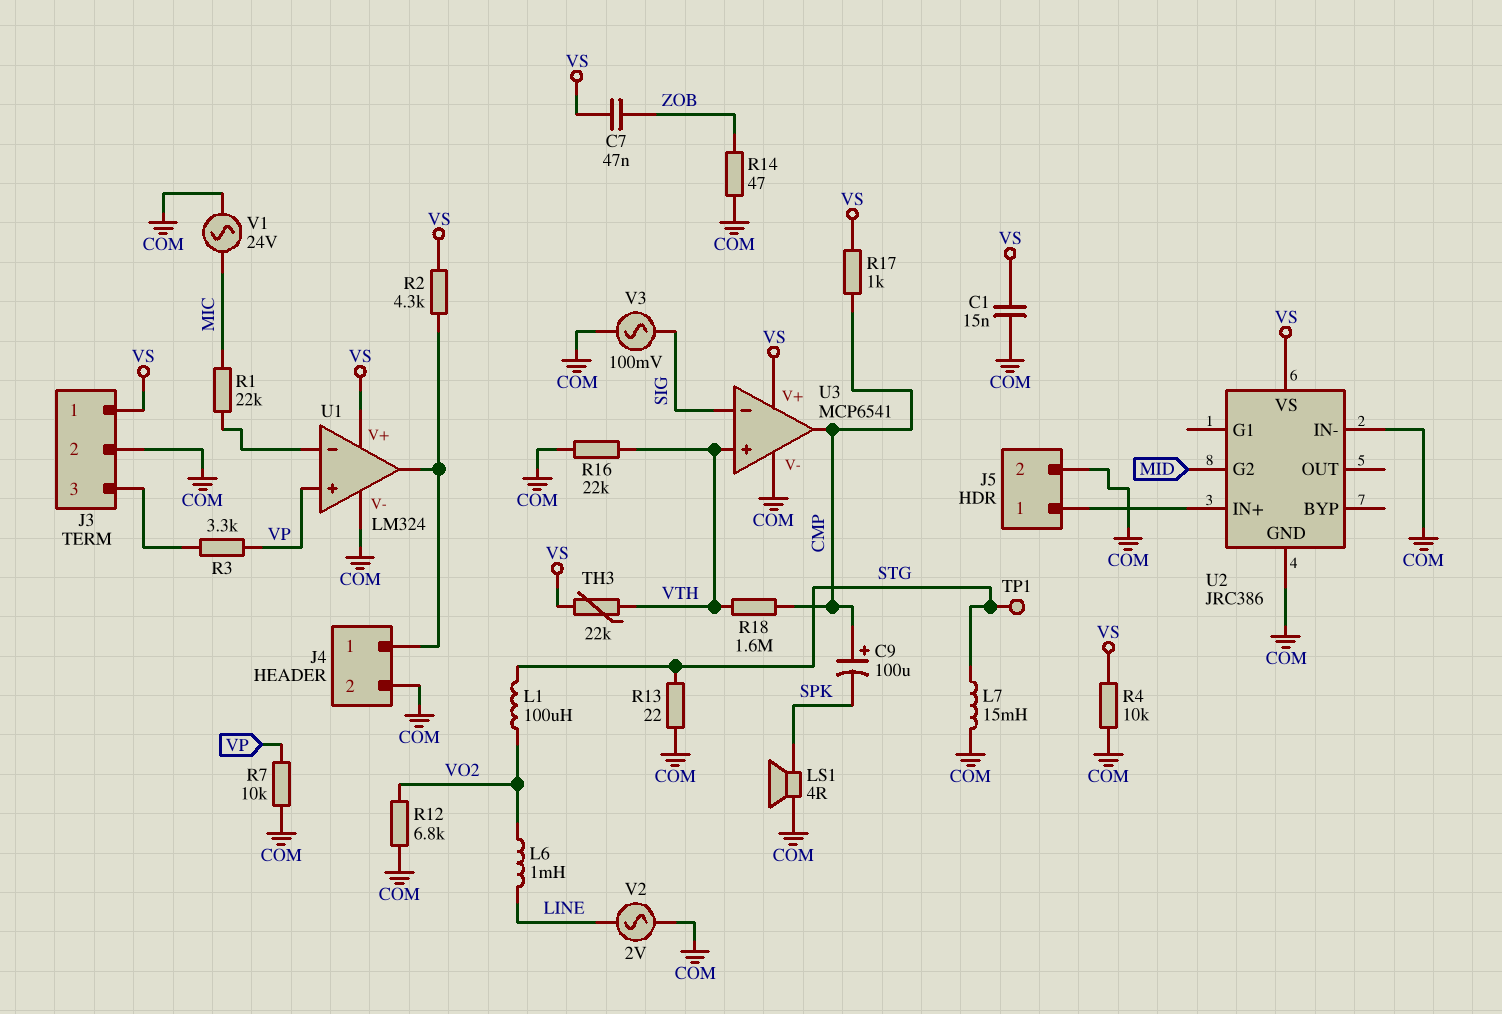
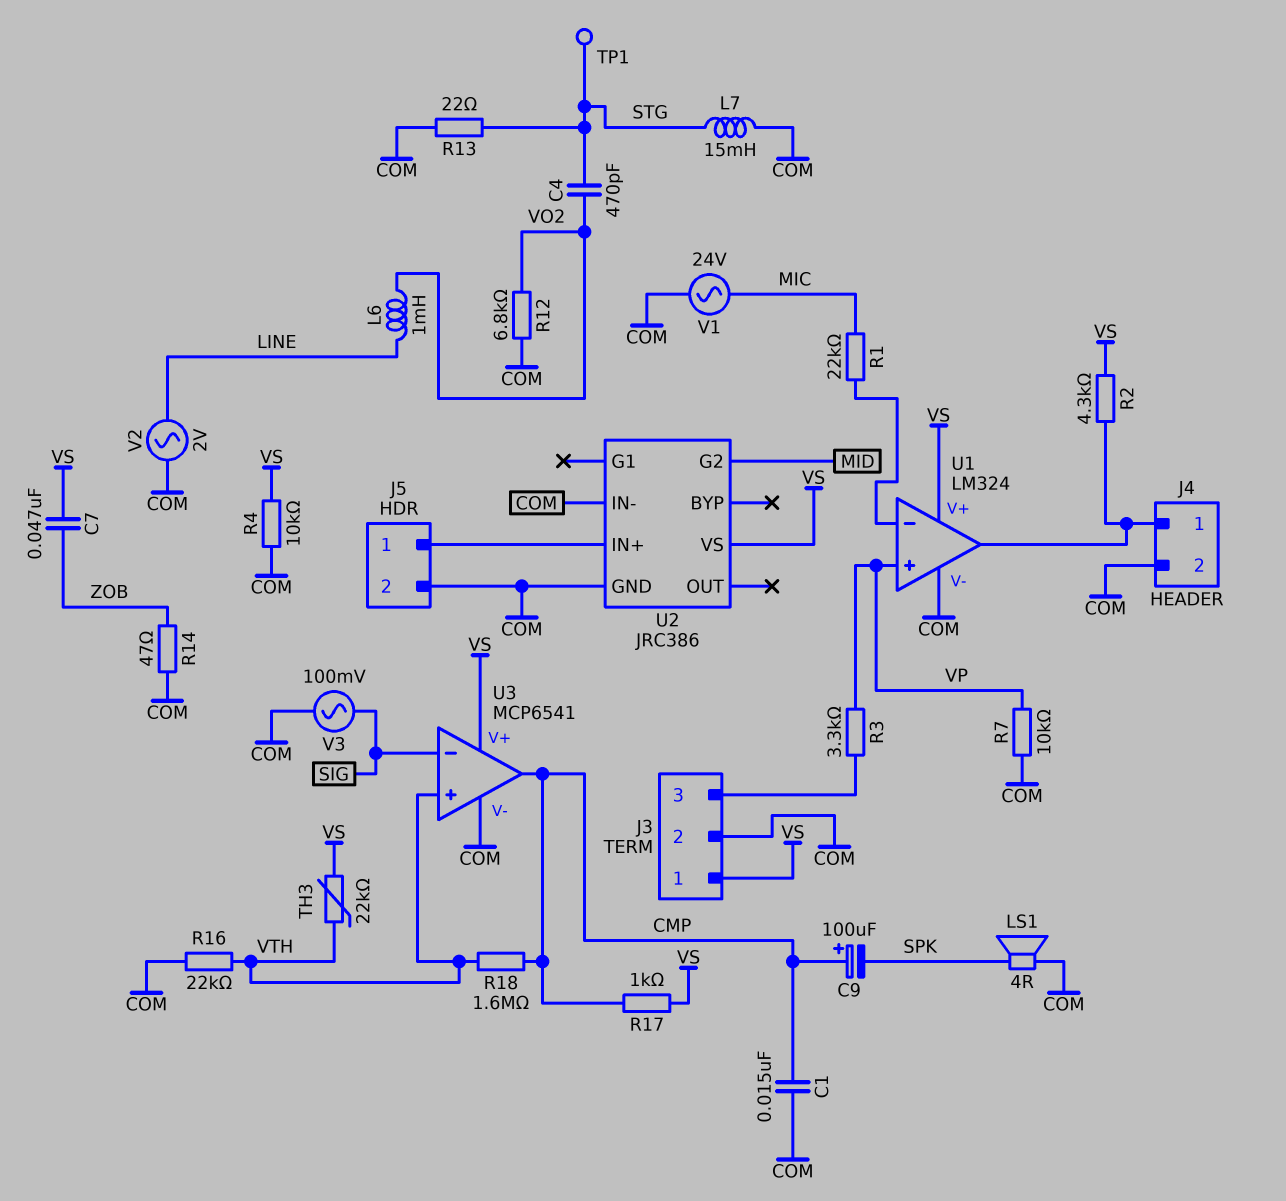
C1: 15nF (COM, VS) -> 15nF (CMP, COM)
C4: none -> 470pF (STG, VO2)
L1: 100uH (STG, VO2) -> none

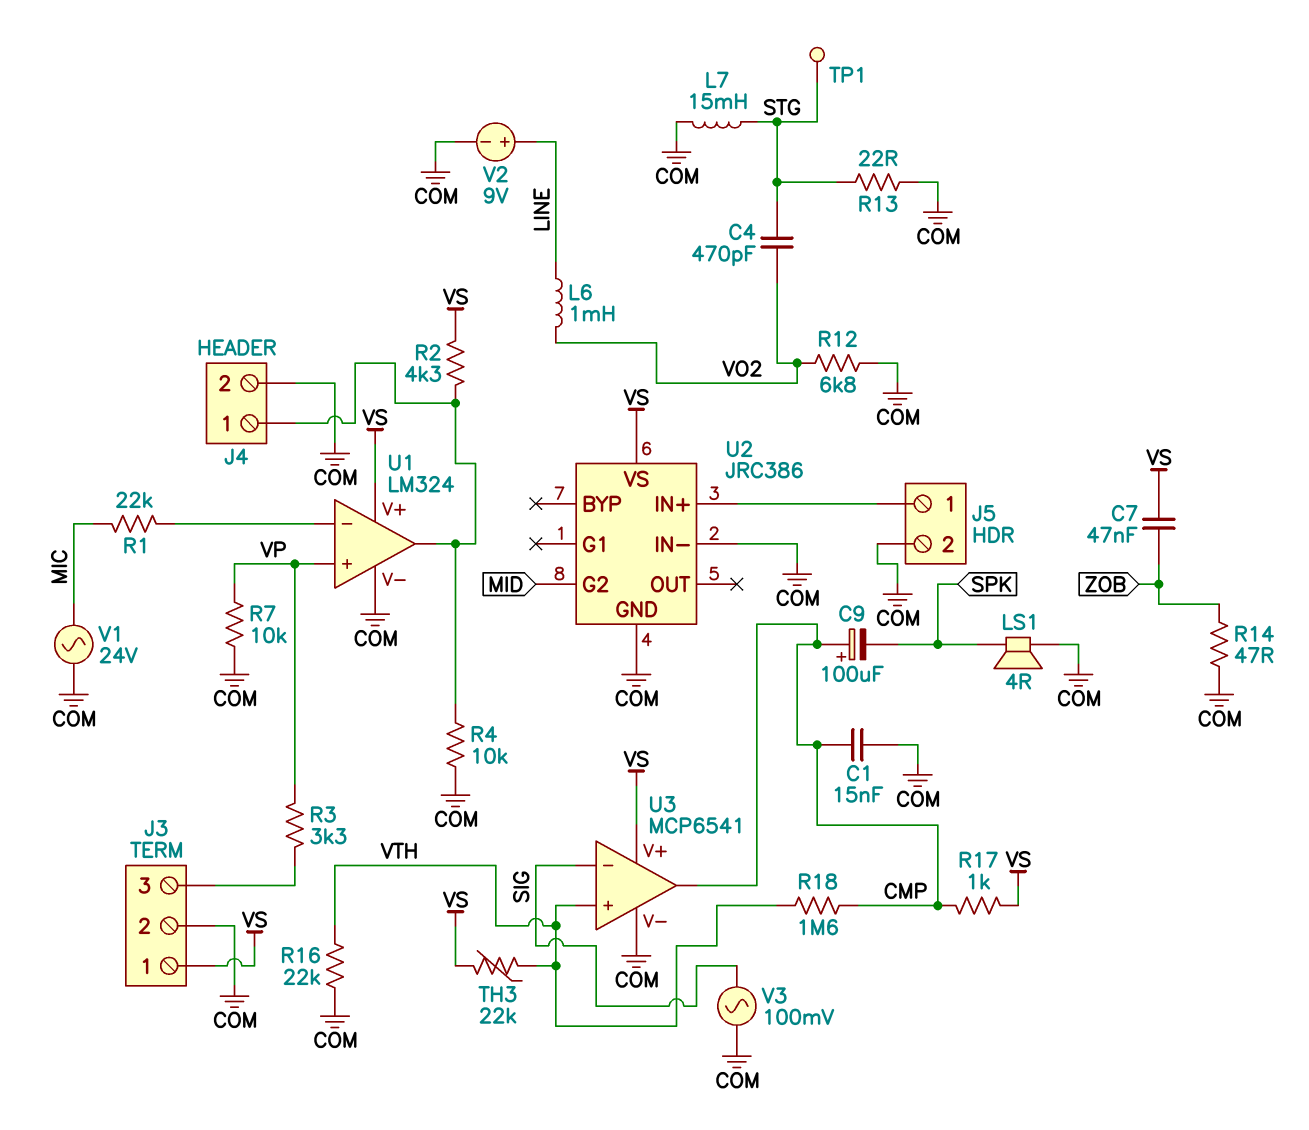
R4: 10k (COM, VS) -> 10k (COM, J4/1)
V2: AC 2V (COM, LINE) -> 9V (plus LINE, minus COM)

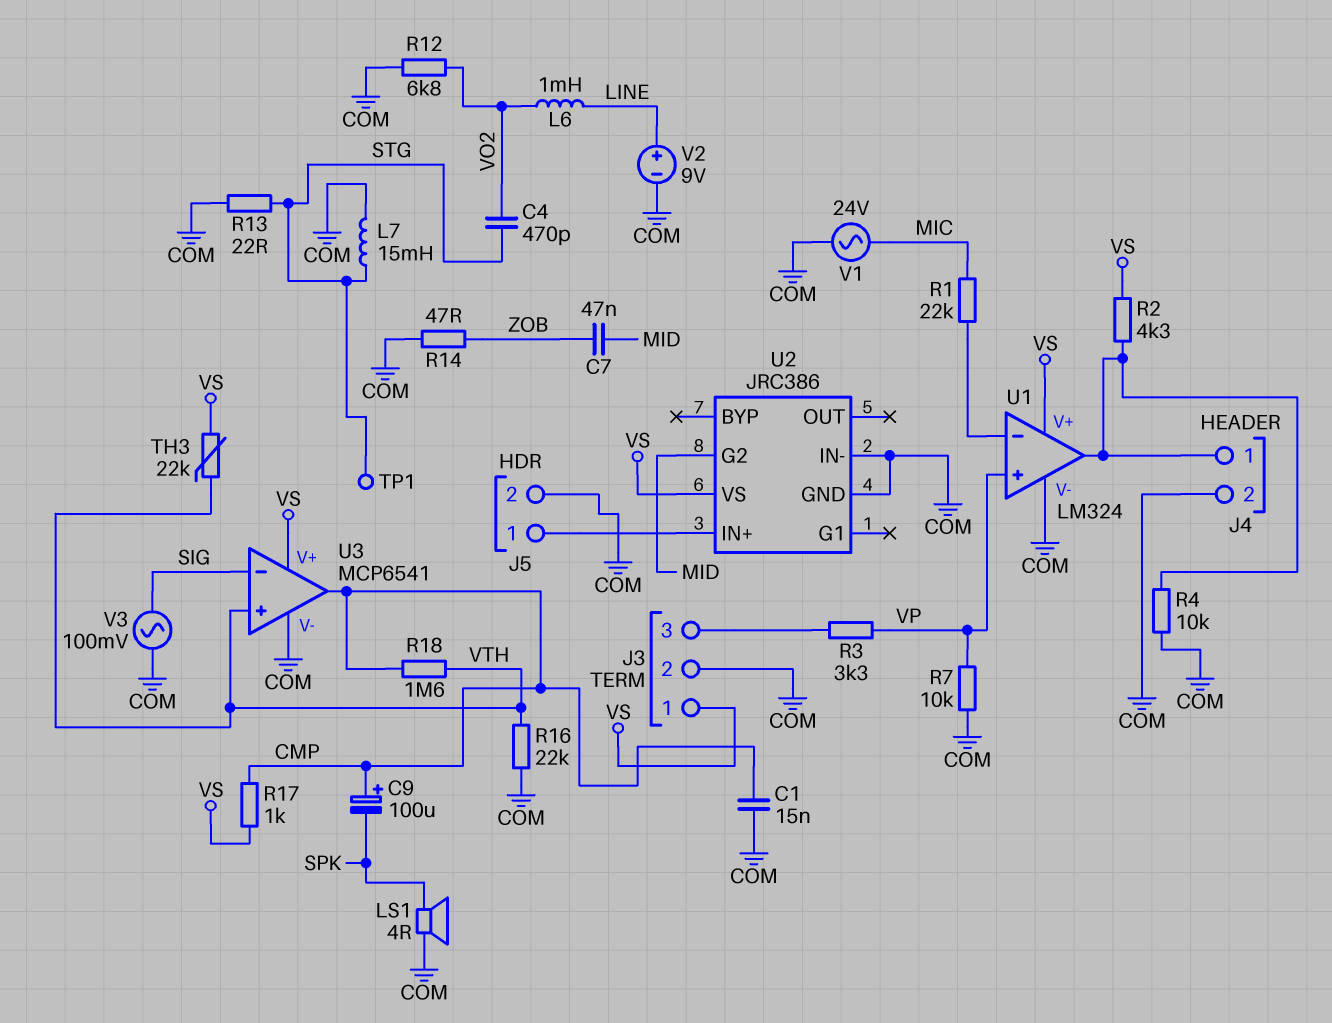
C7: 47nF (VS, ZOB) -> 47nF (MID, ZOB)

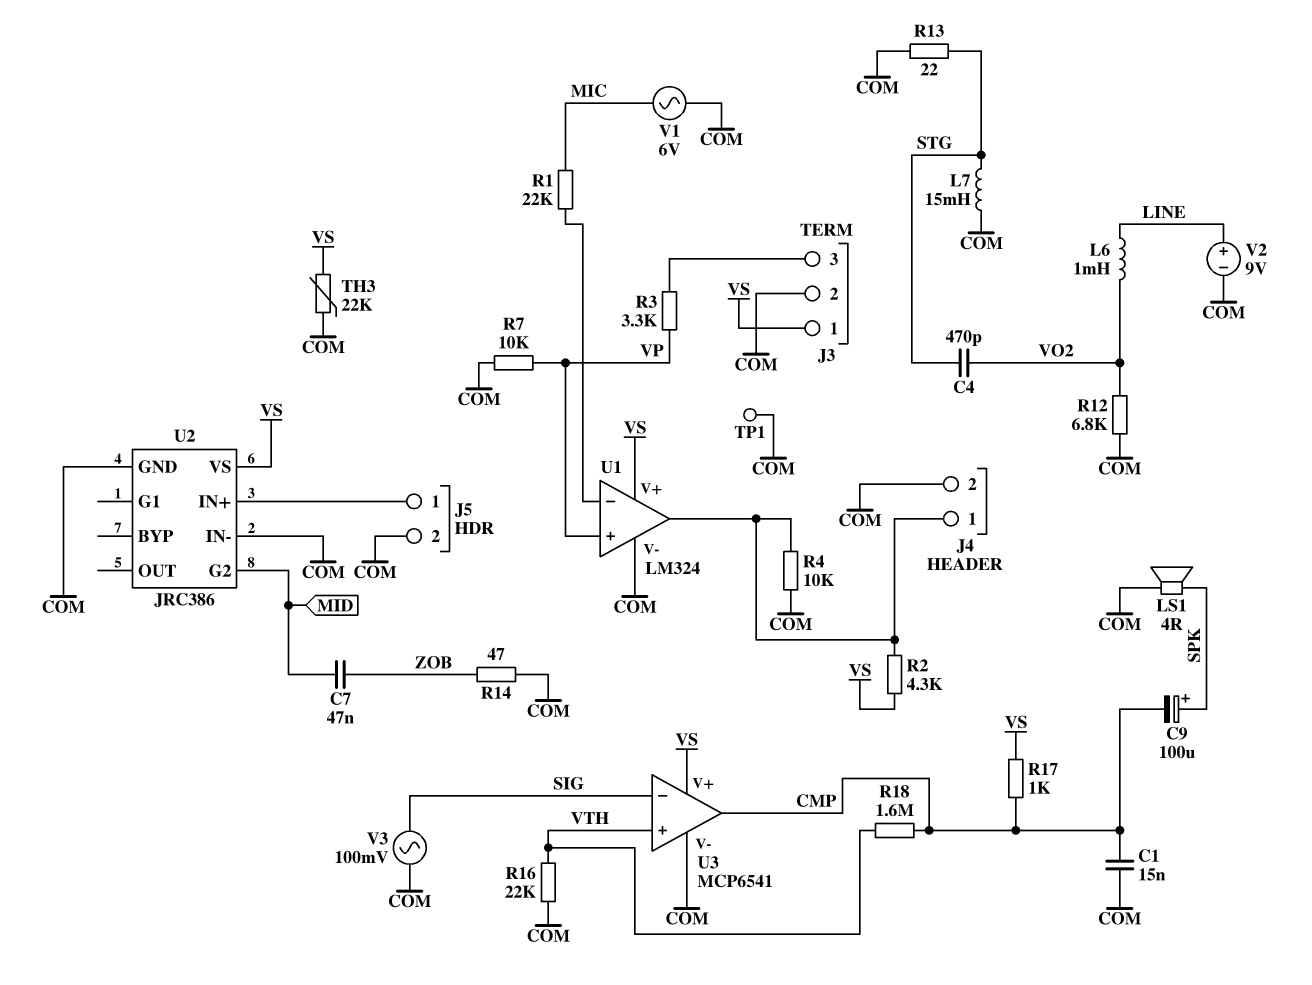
C9: 100uF (plus CMP, minus SPK) -> 100uF (plus SPK, minus CMP)
TH3: 22k (VS, VTH) -> 22k (COM, VS)
TP1: test point (STG) -> test point (COM)
V1: AC 24V (COM, MIC) -> AC 6V (COM, MIC)

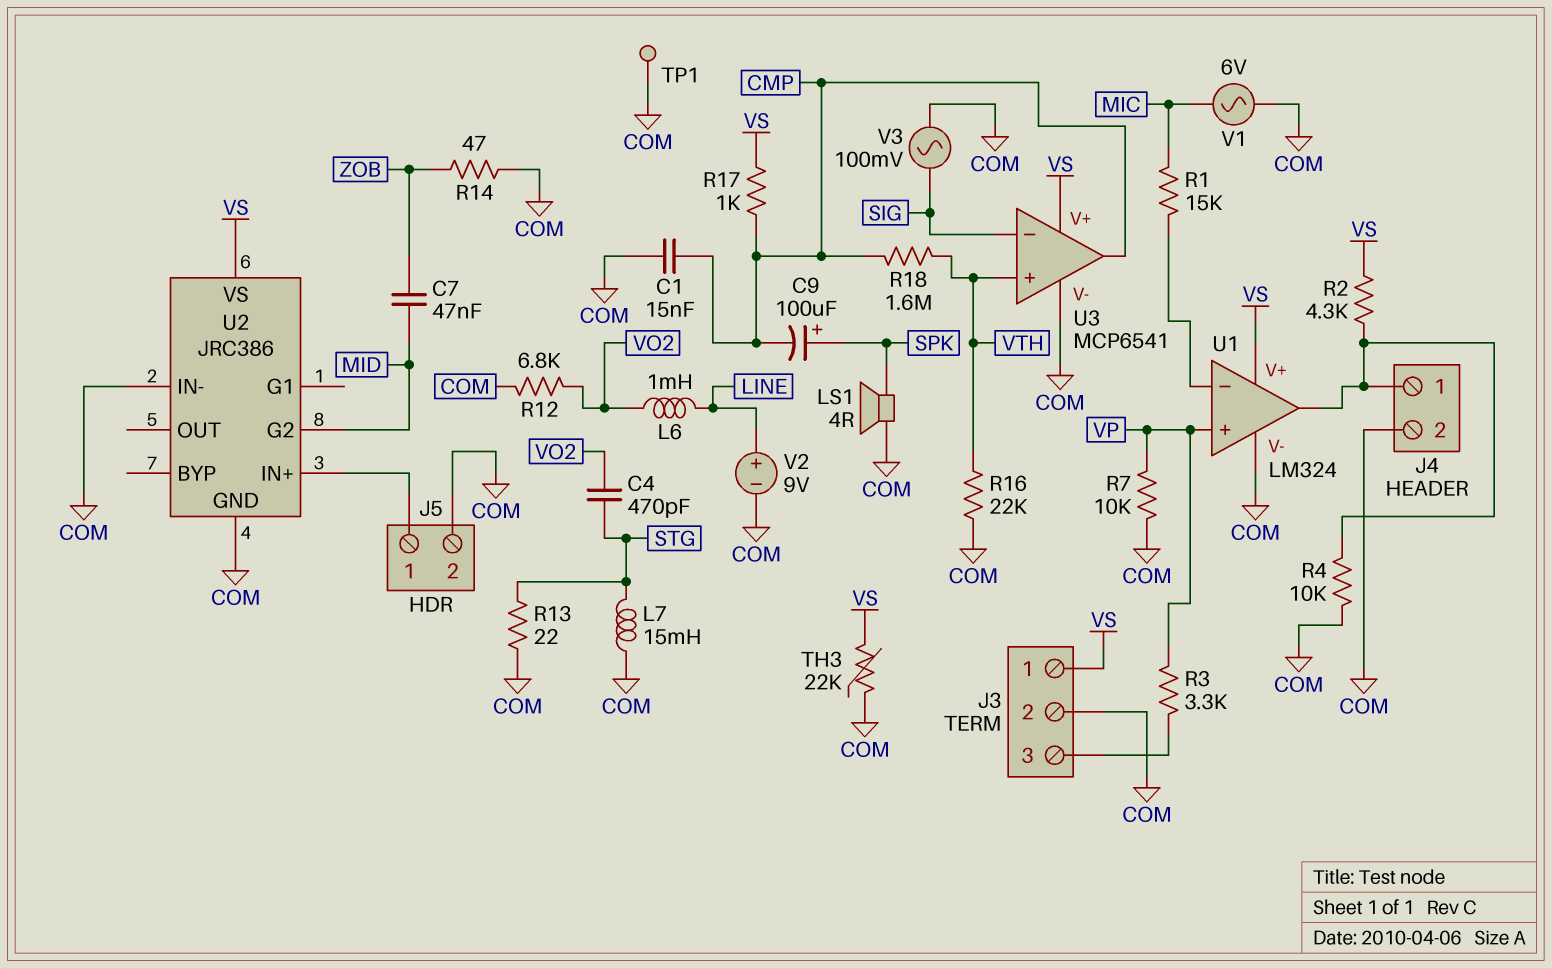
R1: 22k (MIC, U1/in-) -> 15k (MIC, U1/in-)

